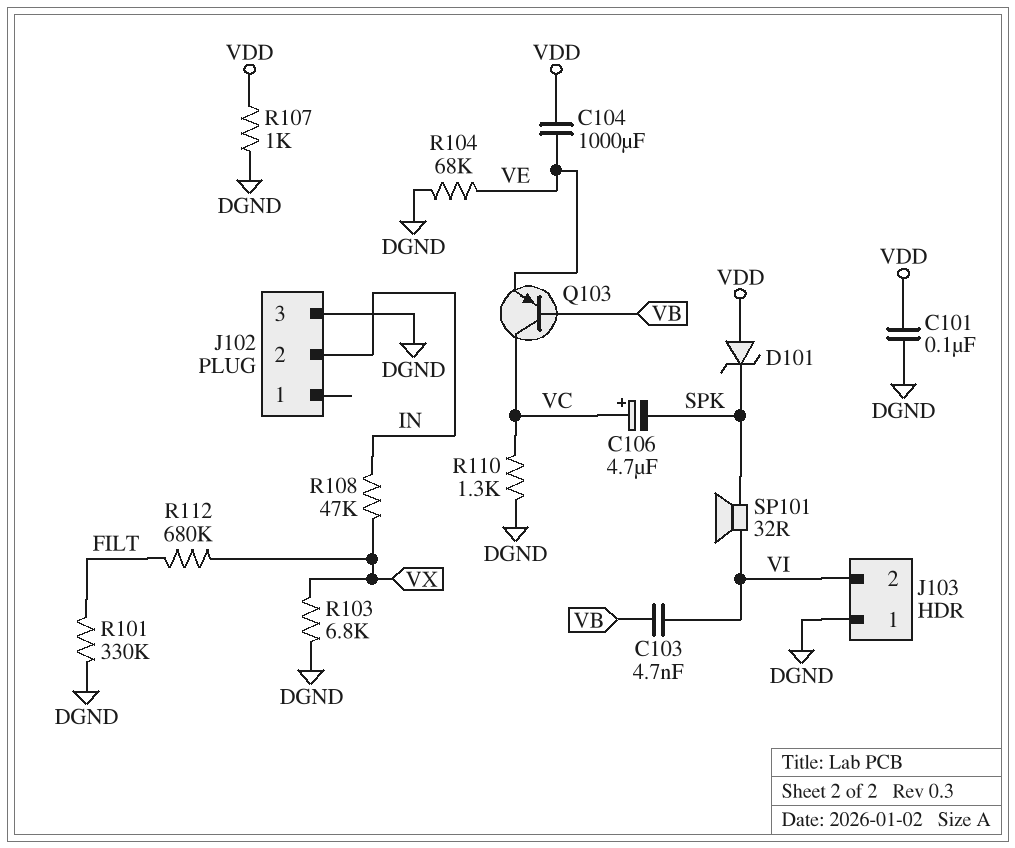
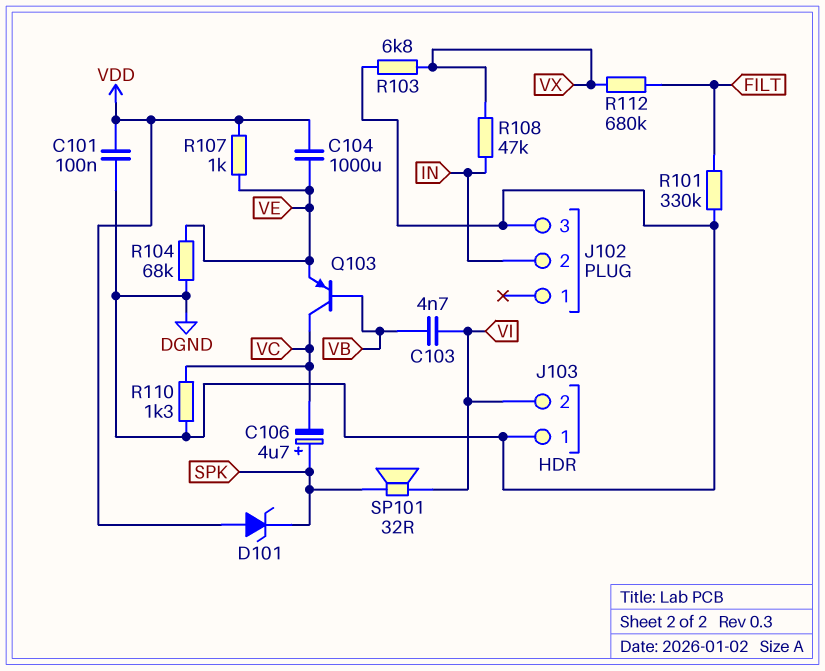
C106: 4.7uF (plus VC, minus SPK) -> 4.7uF (plus SPK, minus VC)
R107: 1k (DGND, VDD) -> 1k (VDD, VE)

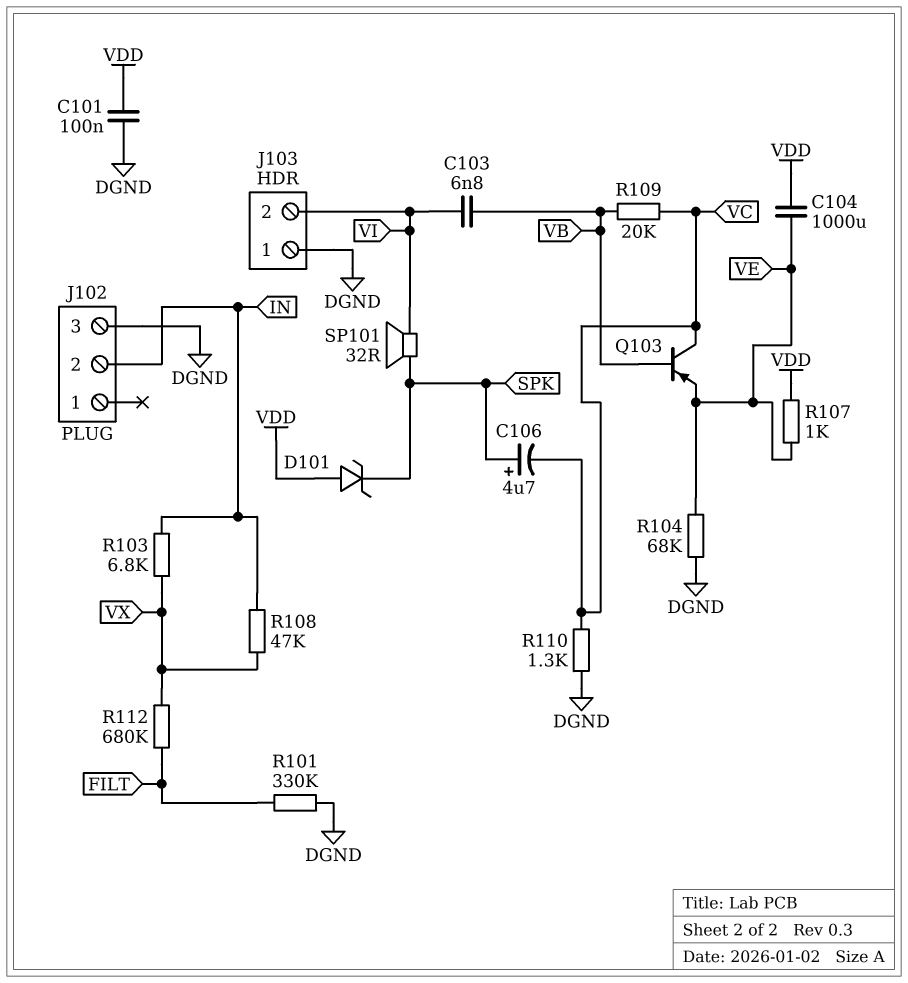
C103: 4.7nF (VB, VI) -> 6.8nF (VB, VI)
R103: 6.8k (DGND, VX) -> 6.8k (IN, VX)
R109: none -> 20k (VB, VC)

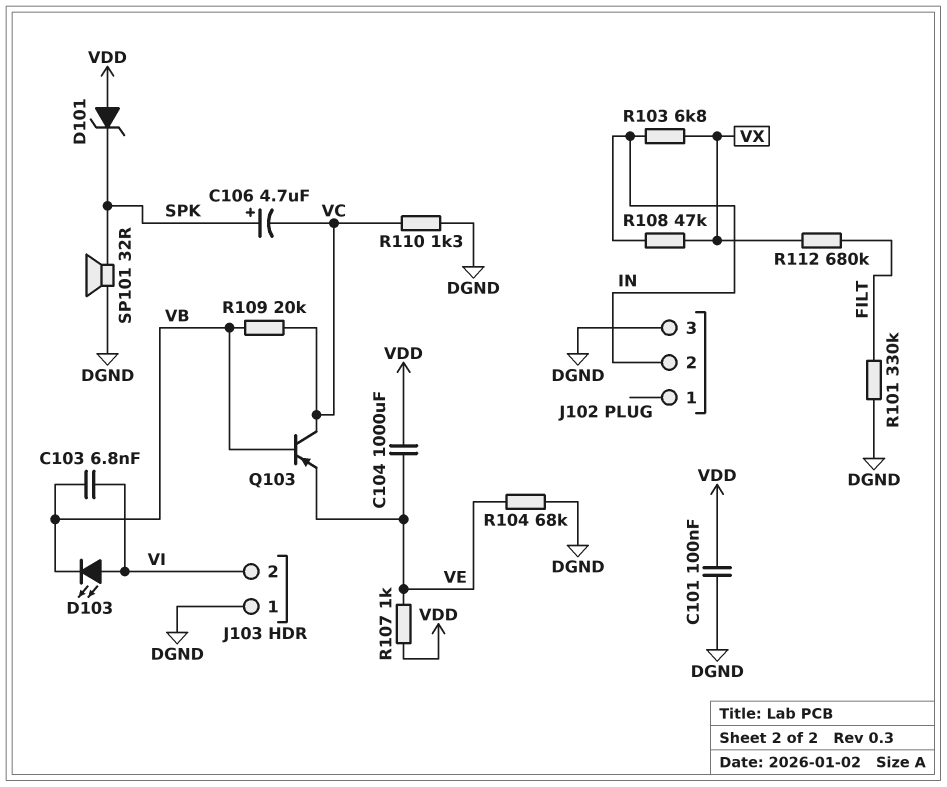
D103: none -> LED (A VI, K VB)
SP101: speaker 32R (SPK, VI) -> speaker 32R (DGND, SPK)

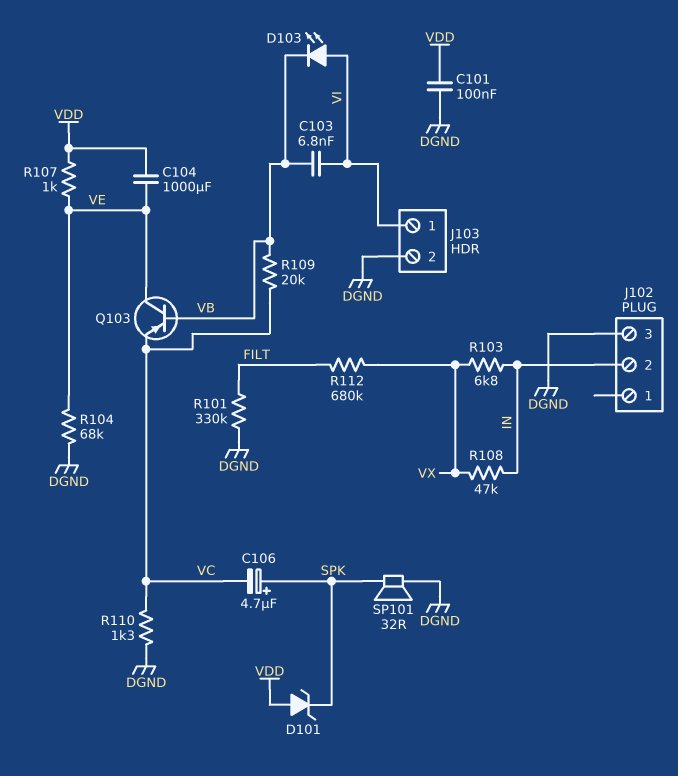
J103 pin 1: DGND -> VI
J103 pin 2: VI -> DGND
Q103: PNP (B VB, C VC, E VE) -> PNP (B VB, C VE, E VC)

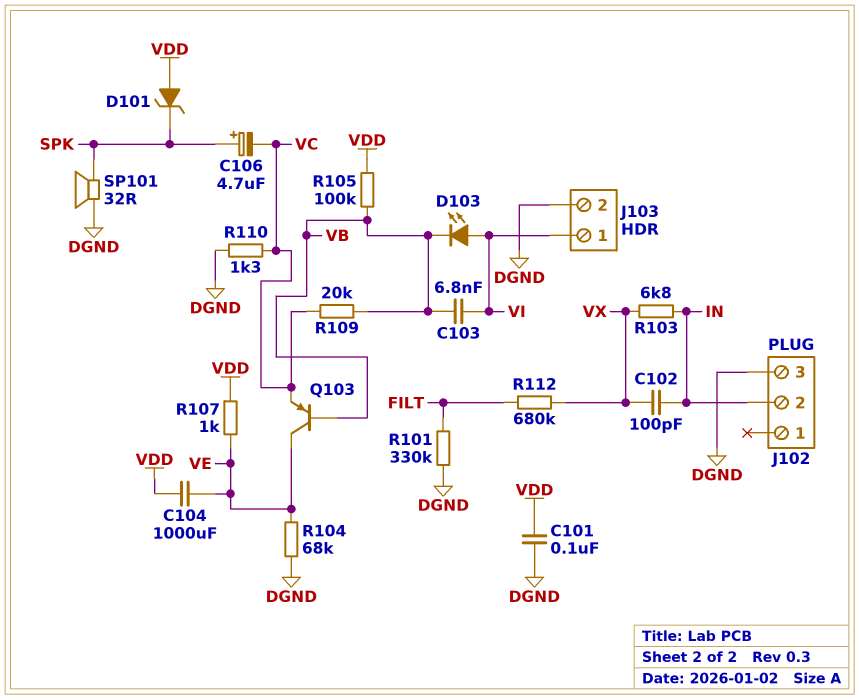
C102: none -> 100pF (IN, VX)
R105: none -> 100k (VB, VDD)
R108: 47k (IN, VX) -> none

